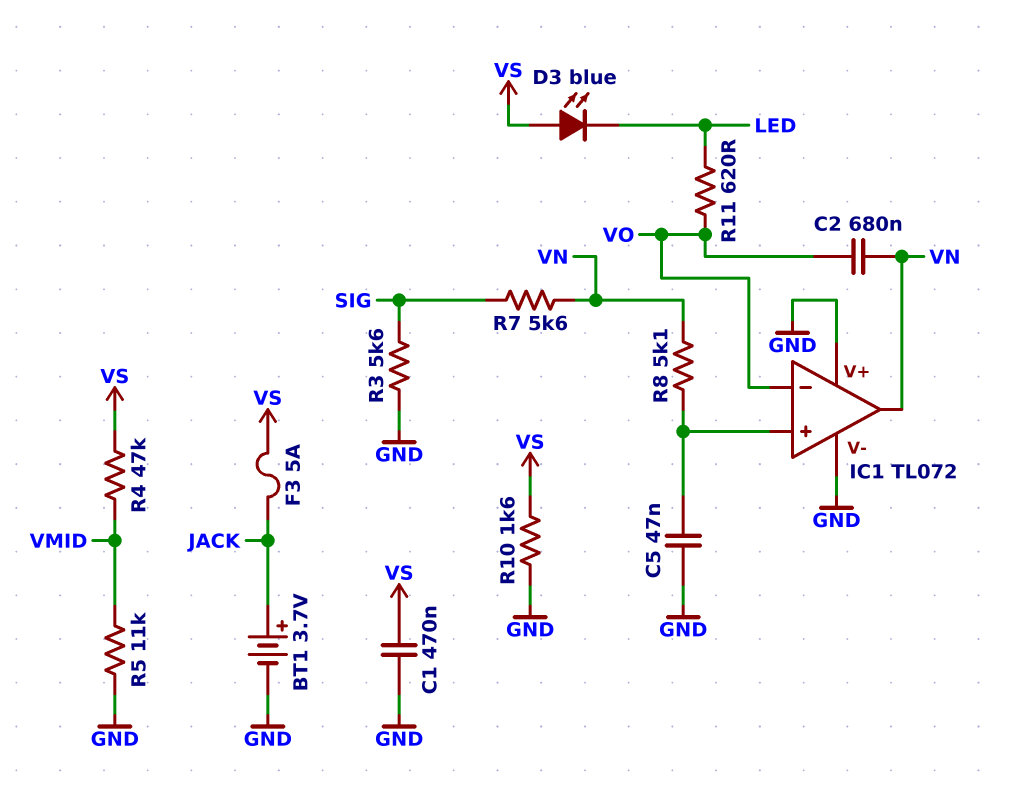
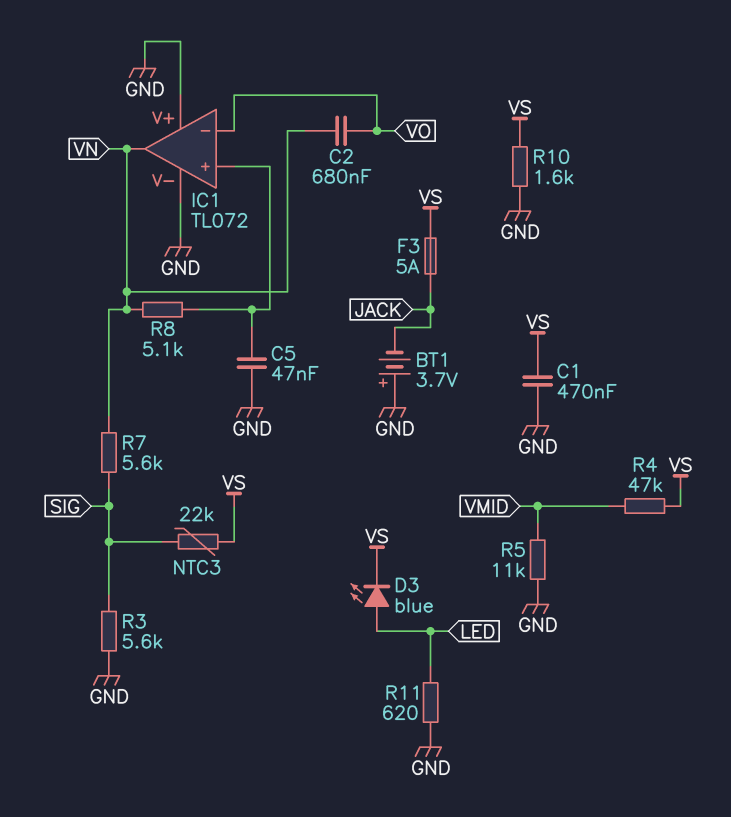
BT1: 3.7V (plus JACK, minus GND) -> 3.7V (plus GND, minus JACK)
D3: LED blue (A VS, K LED) -> LED blue (A LED, K VS)
NTC3: none -> 22k (SIG, VS)
R11: 620 (LED, VO) -> 620 (GND, LED)

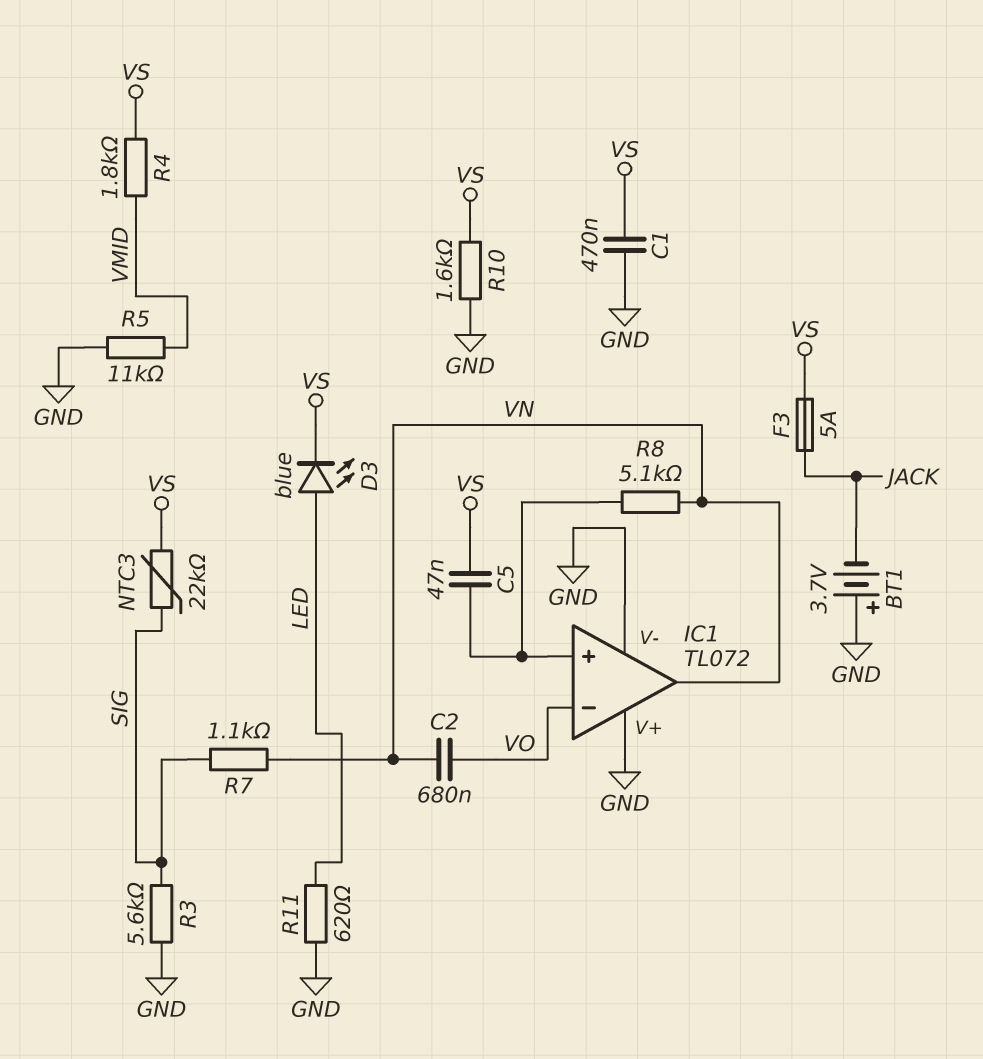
C5: 47nF (GND, IC1/in+) -> 47nF (IC1/in+, VS)
R4: 47k (VMID, VS) -> 1.8k (VMID, VS)
R7: 5.6k (SIG, VN) -> 1.1k (SIG, VN)

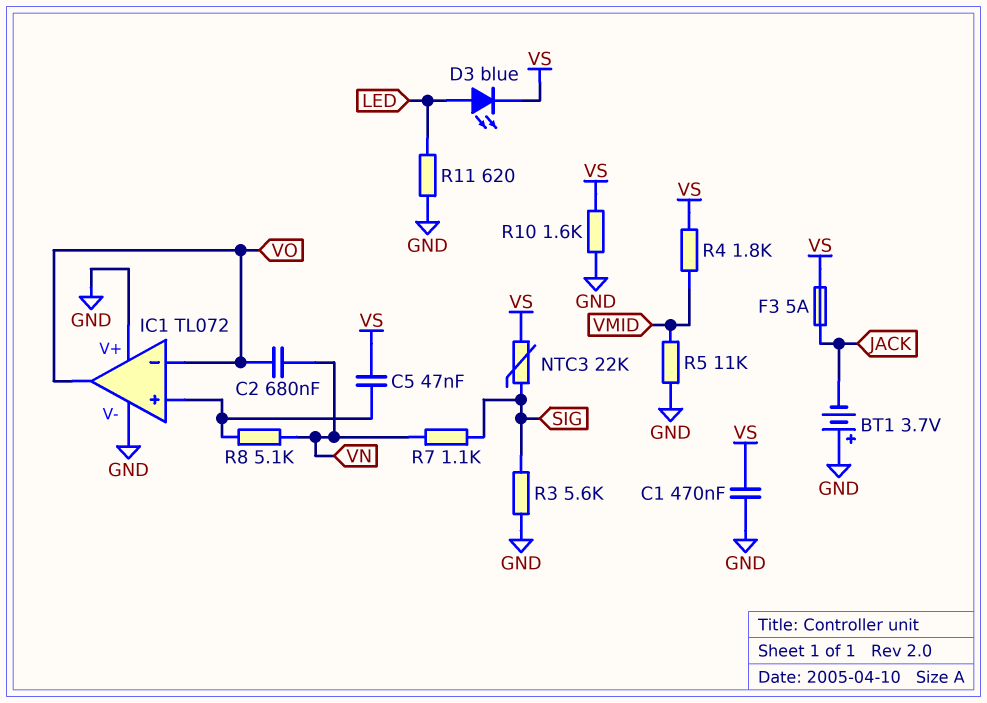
IC1 pin out: VN -> VO

